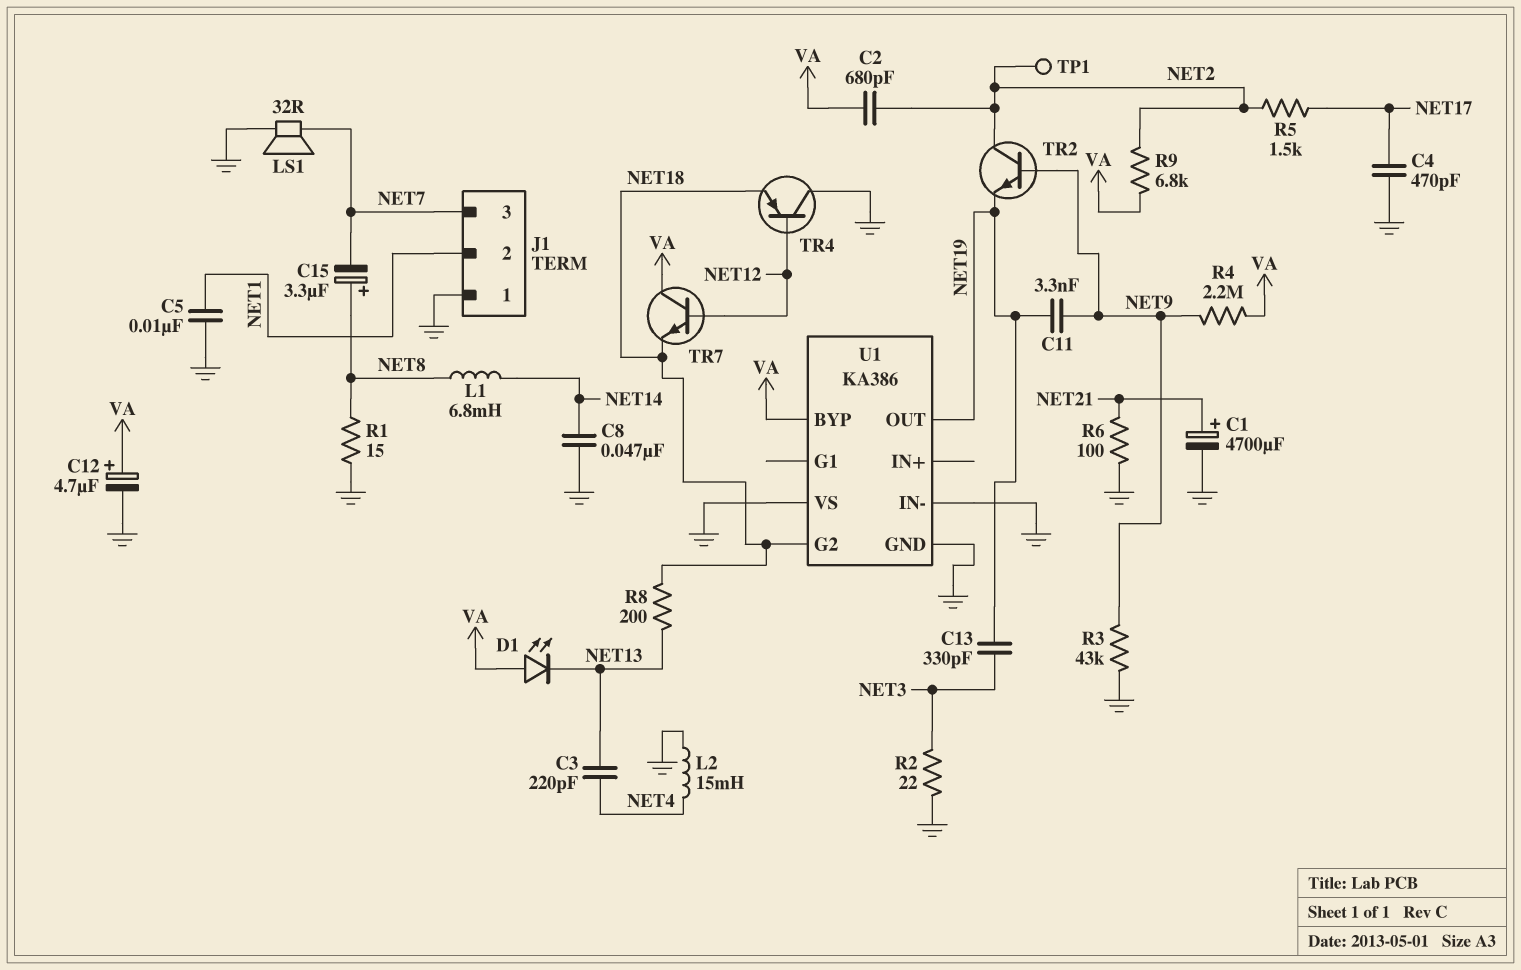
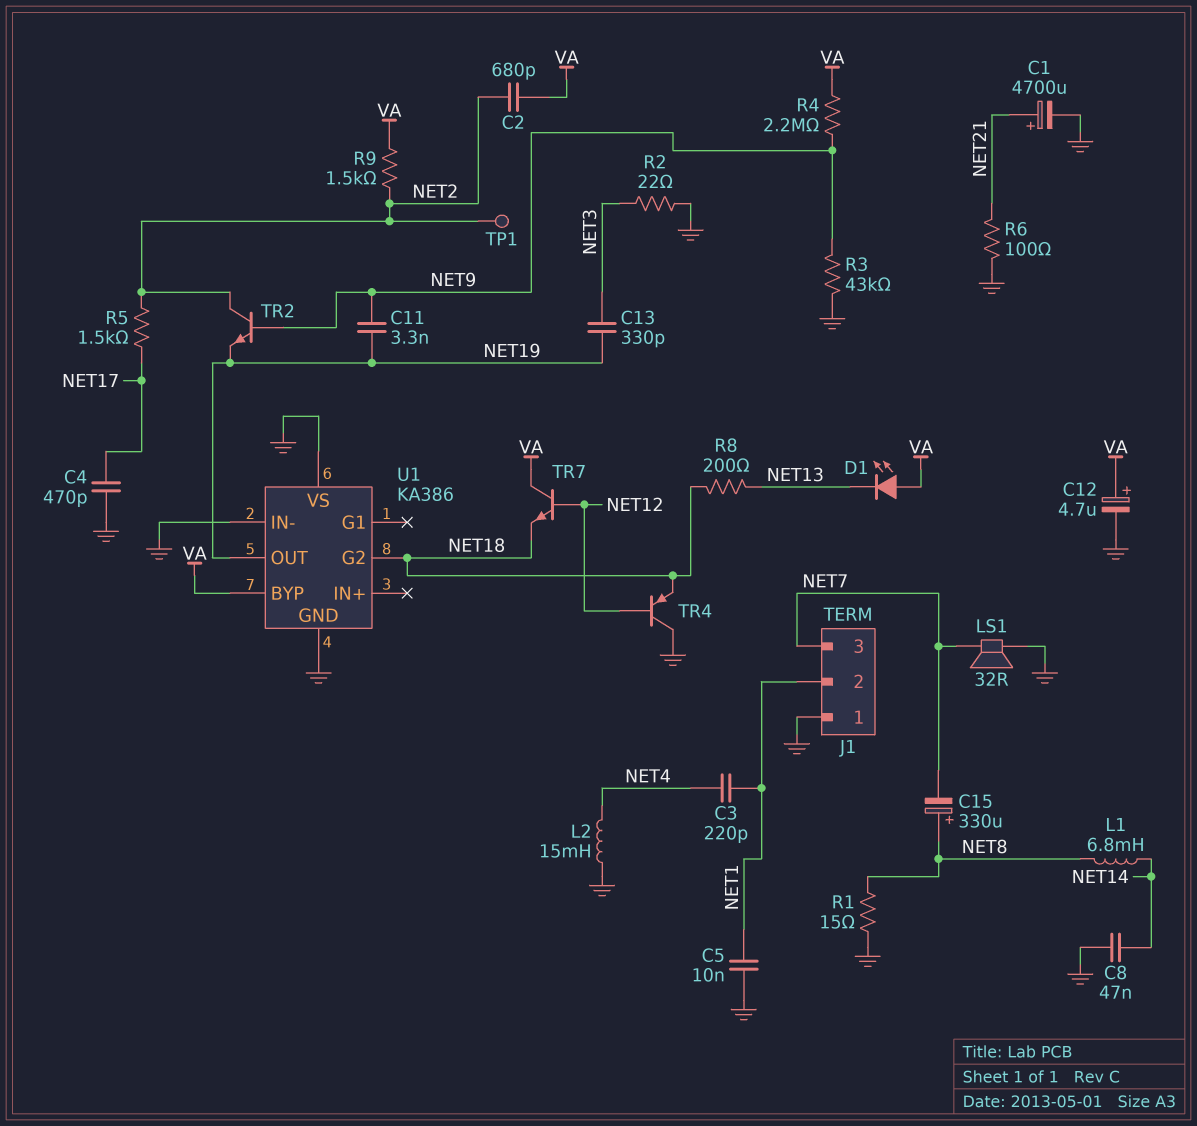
C3: 220pF (NET4, NET13) -> 220pF (NET1, NET4)
C15: 3.3uF (plus NET8, minus NET7) -> 330uF (plus NET8, minus NET7)
R9: 6.8k (NET2, VA) -> 1.5k (NET2, VA)

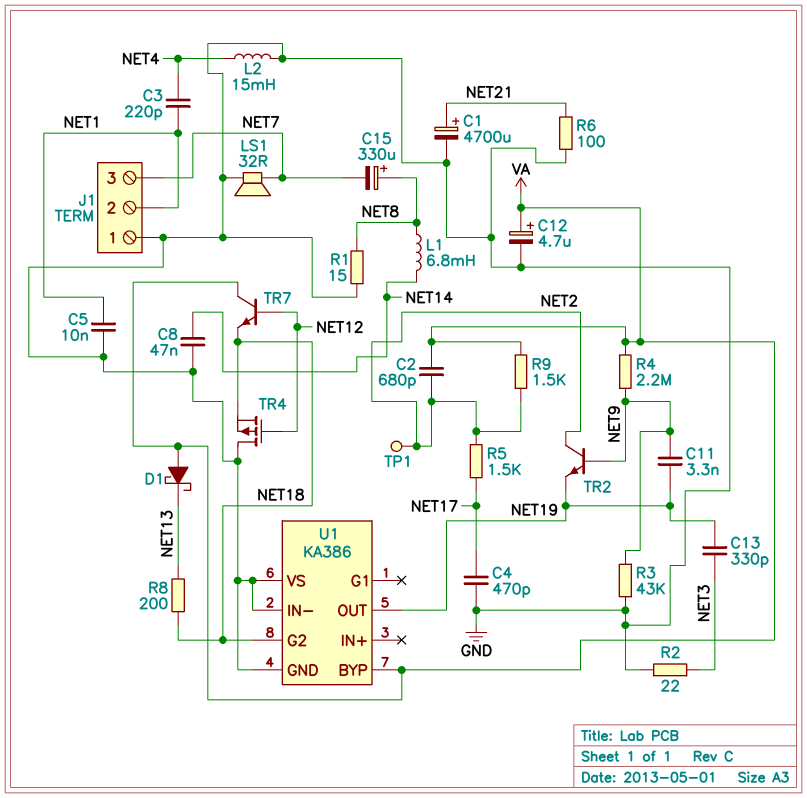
D1: LED (A VA, K NET13) -> schottky (A VA, K NET13)
TR4: PNP (B NET12, C GND, E NET18) -> PMOS (G NET12, D GND, S NET18)

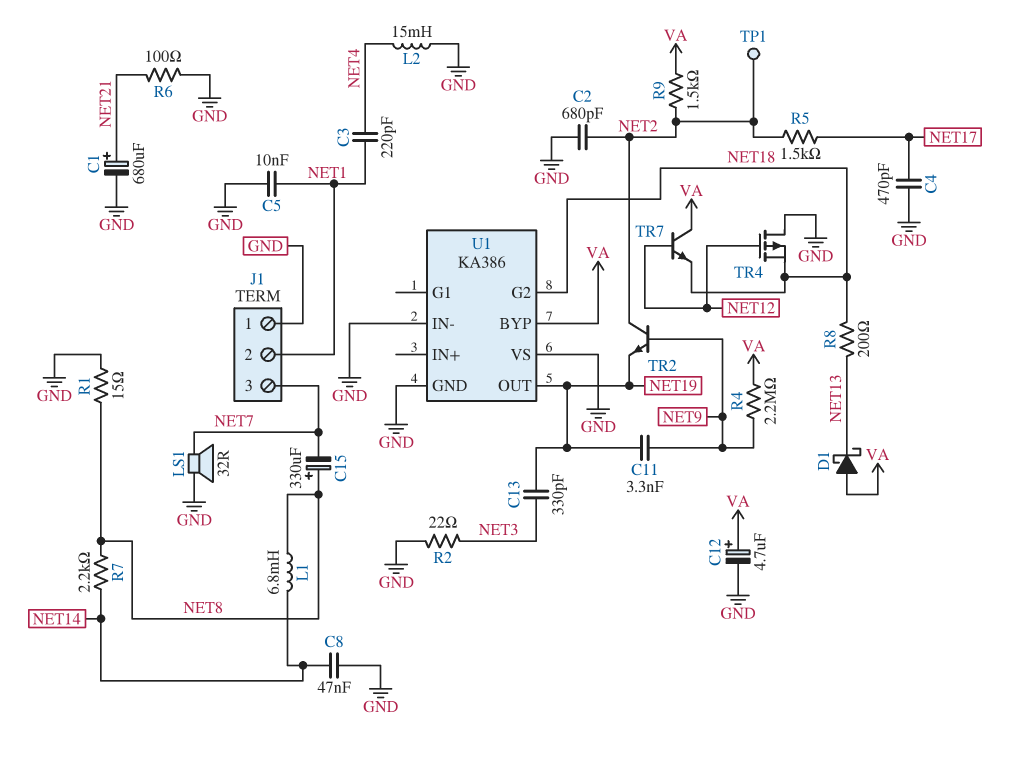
C1: 4700uF (plus NET21, minus GND) -> 680uF (plus NET21, minus GND)
C2: 680pF (NET2, VA) -> 680pF (GND, NET2)
R3: 43k (GND, NET9) -> none
R7: none -> 2.2k (NET8, NET14)

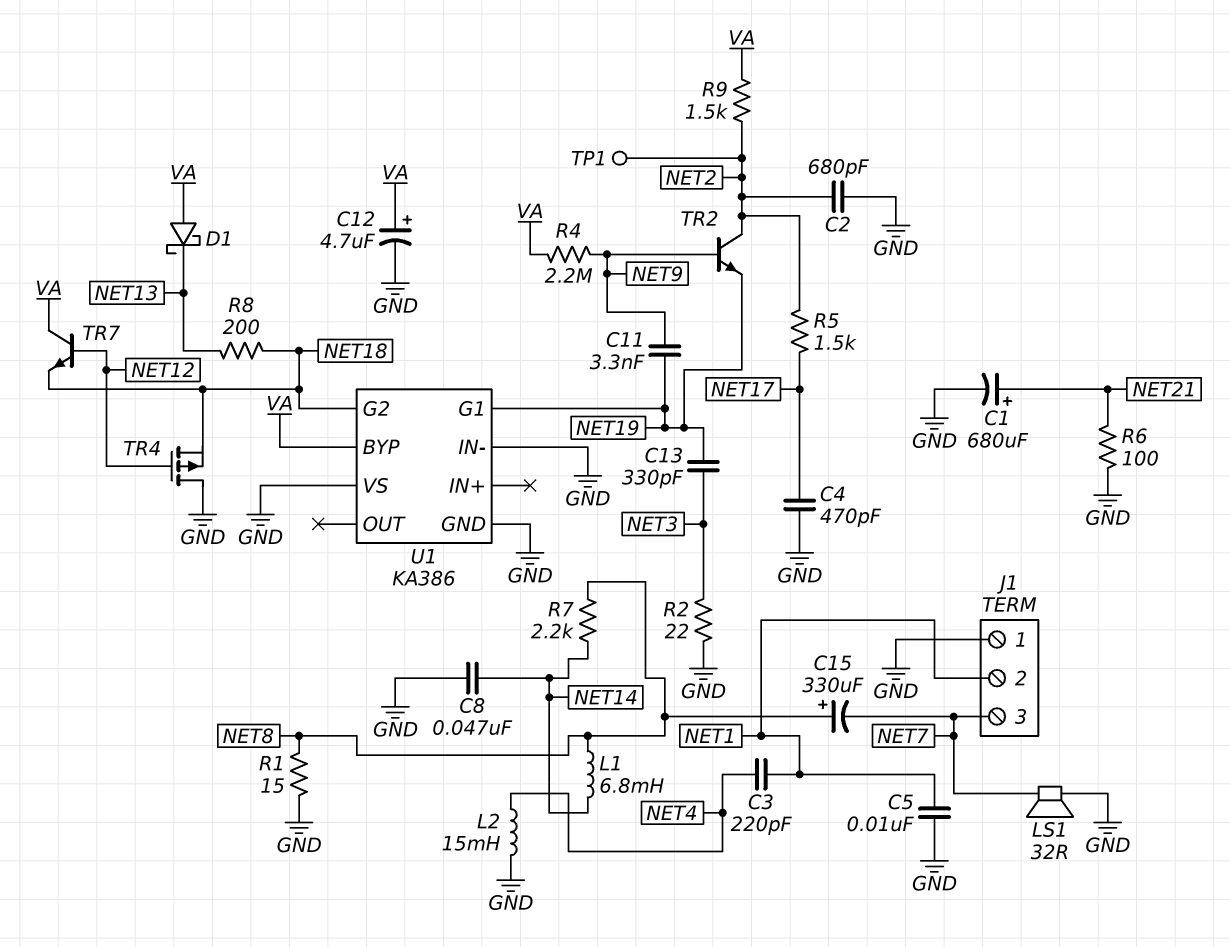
U1 pin G1: none -> NET19
U1 pin OUT: NET19 -> none

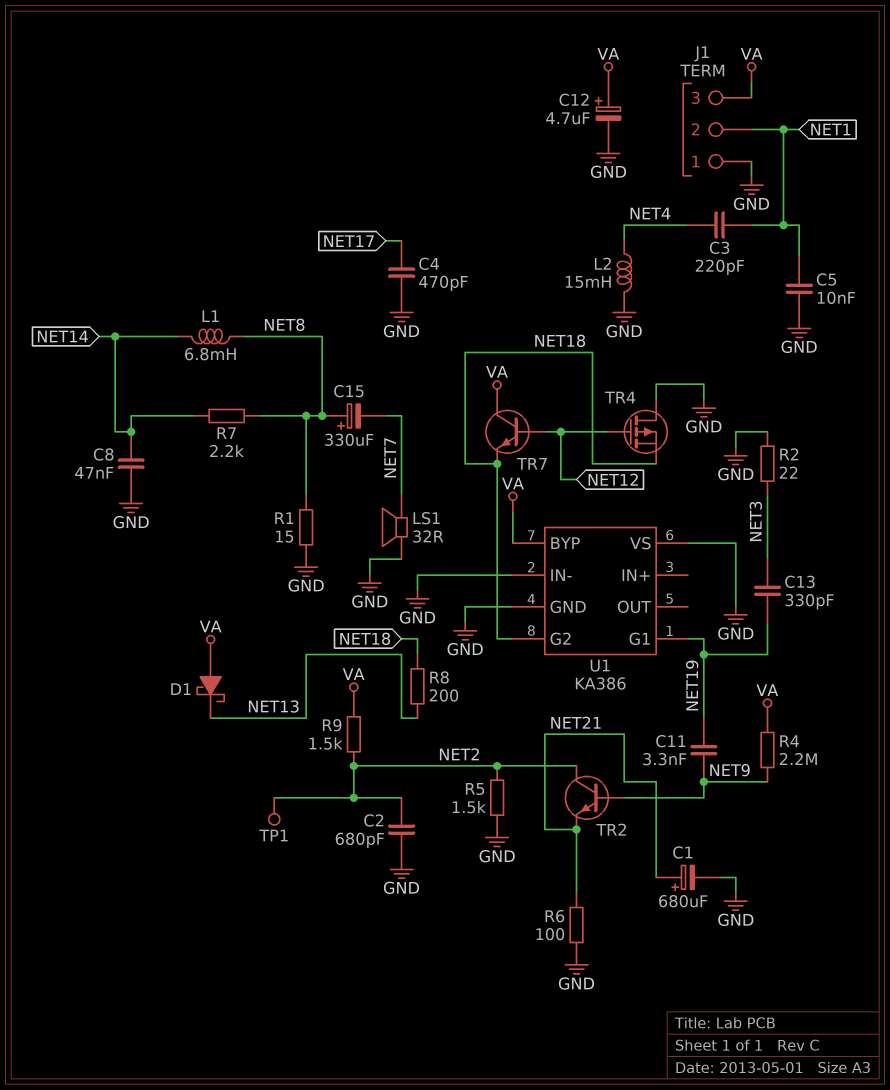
J1 pin 3: NET7 -> VA
R5: 1.5k (NET2, NET17) -> 1.5k (GND, NET2)
TR2: NPN (B NET9, C NET2, E NET19) -> NPN (B NET9, C NET2, E NET21)

